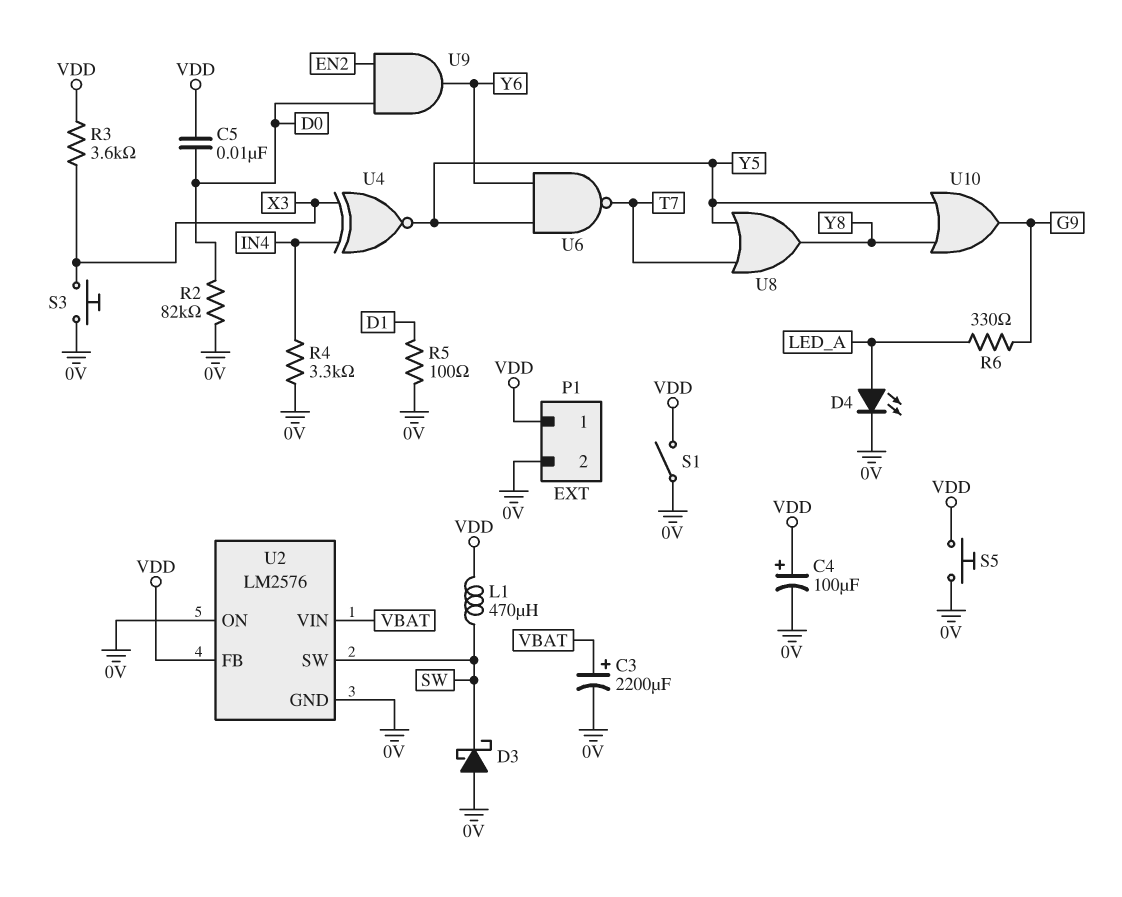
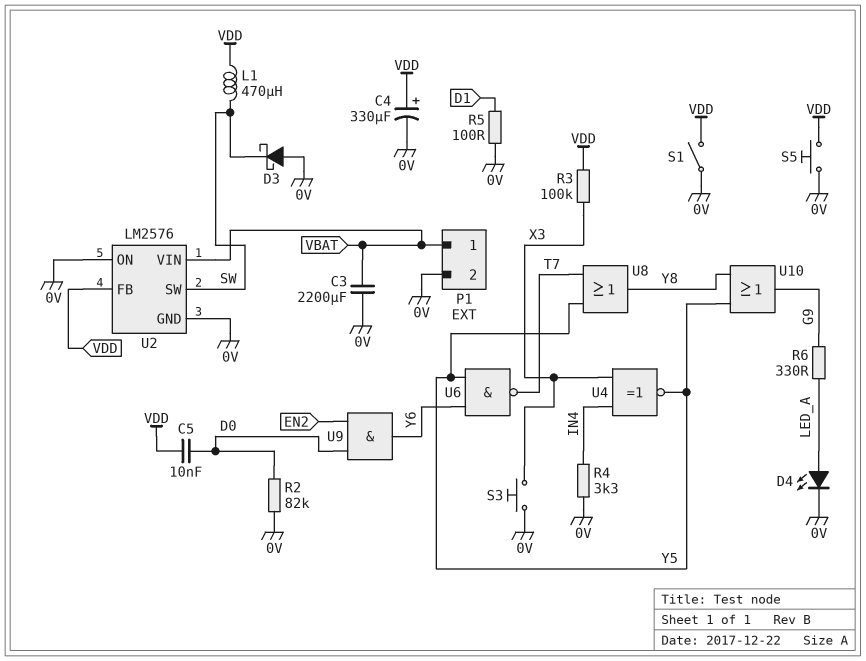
C3: 2200uF (plus VBAT, minus 0V) -> 2200uF (0V, VBAT)
C4: 100uF (plus VDD, minus 0V) -> 330uF (plus VDD, minus 0V)
P1 pin 1: VDD -> VBAT
R3: 3.6k (VDD, X3) -> 100k (VDD, X3)

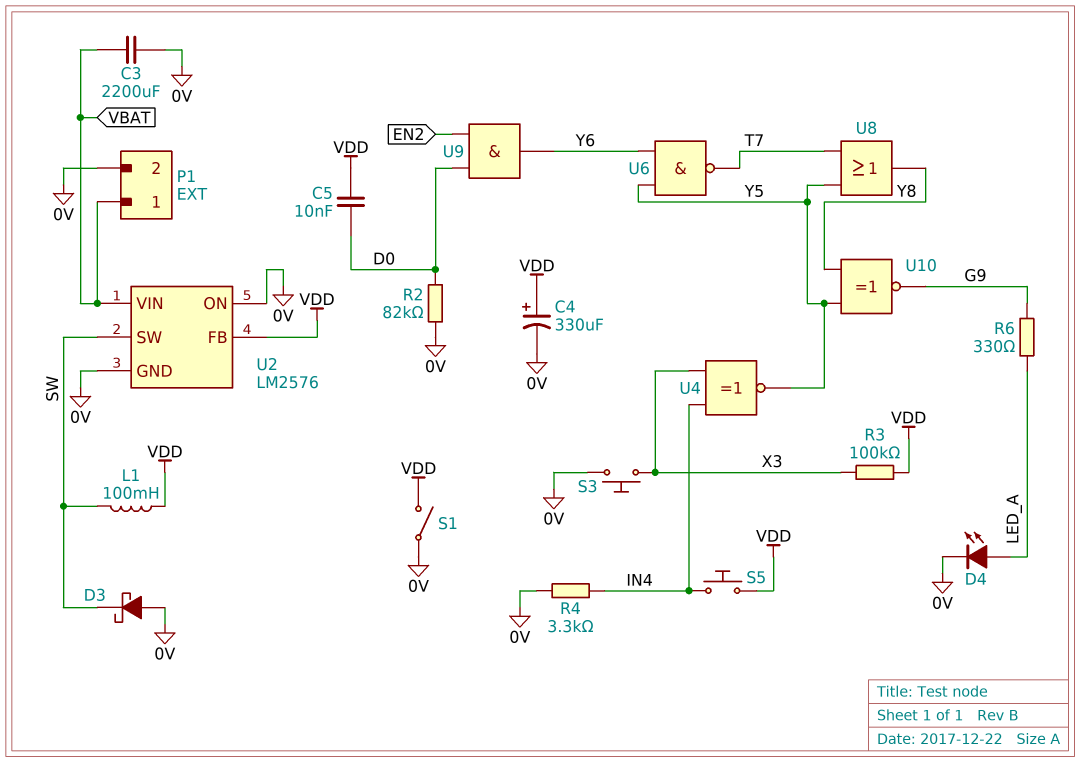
L1: 470uH (SW, VDD) -> 100mH (SW, VDD)
R5: 100 (0V, D1) -> none
S5: button (0V, VDD) -> button (IN4, VDD)
U10: OR (in Y5, in Y8, out G9) -> XNOR (in Y5, in Y8, out G9)

